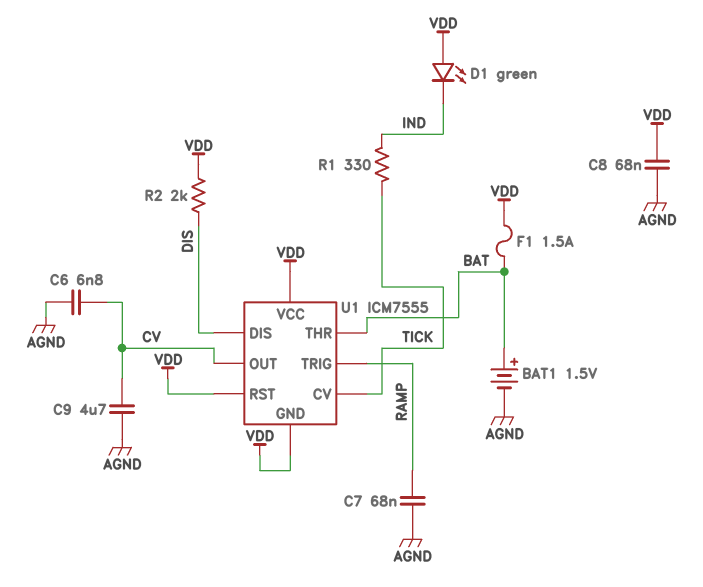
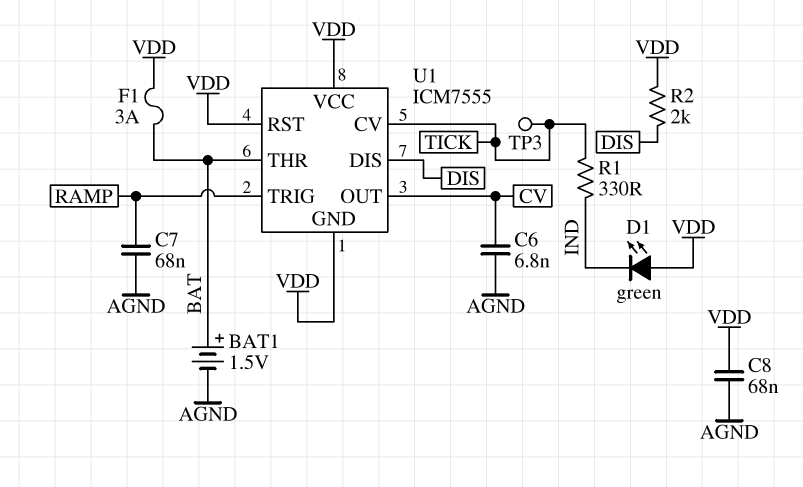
C9: 4.7uF (AGND, CV) -> none
F1: 1.5A (BAT, VDD) -> 3A (BAT, VDD)
TP3: none -> test point (TICK)

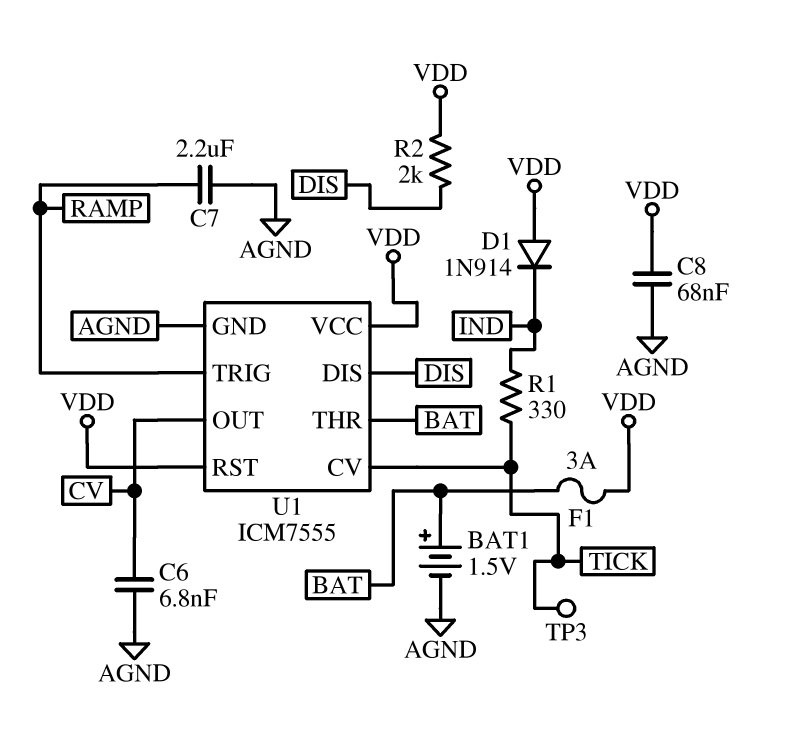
C7: 68nF (AGND, RAMP) -> 2.2uF (AGND, RAMP)
D1: LED green (A VDD, K IND) -> diode 1N914 (A VDD, K IND)
U1 pin GND: VDD -> AGND

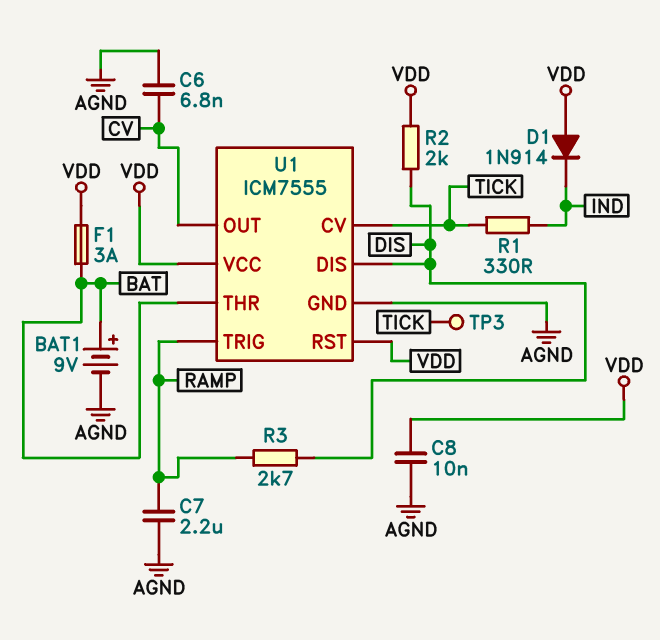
BAT1: 1.5V (plus BAT, minus AGND) -> 9V (plus BAT, minus AGND)
C8: 68nF (AGND, VDD) -> 10nF (AGND, VDD)
R3: none -> 2.7k (DIS, RAMP)

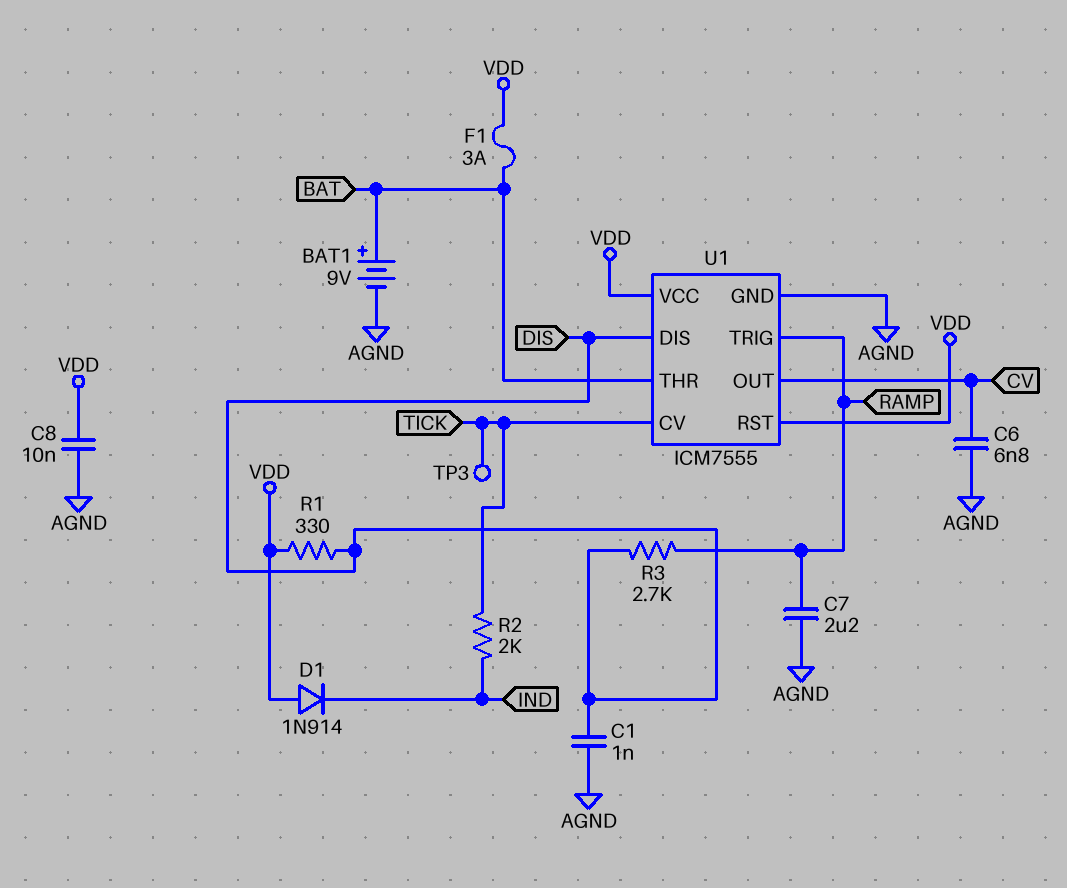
C1: none -> 1nF (AGND, DIS)
R1: 330 (IND, TICK) -> 330 (DIS, VDD)
R2: 2k (DIS, VDD) -> 2k (IND, TICK)

